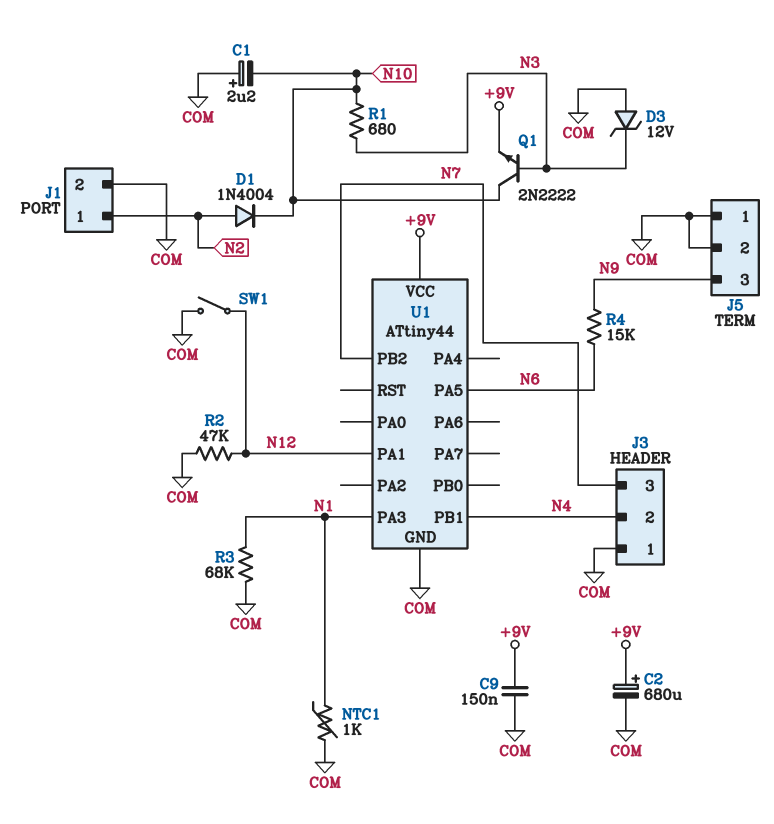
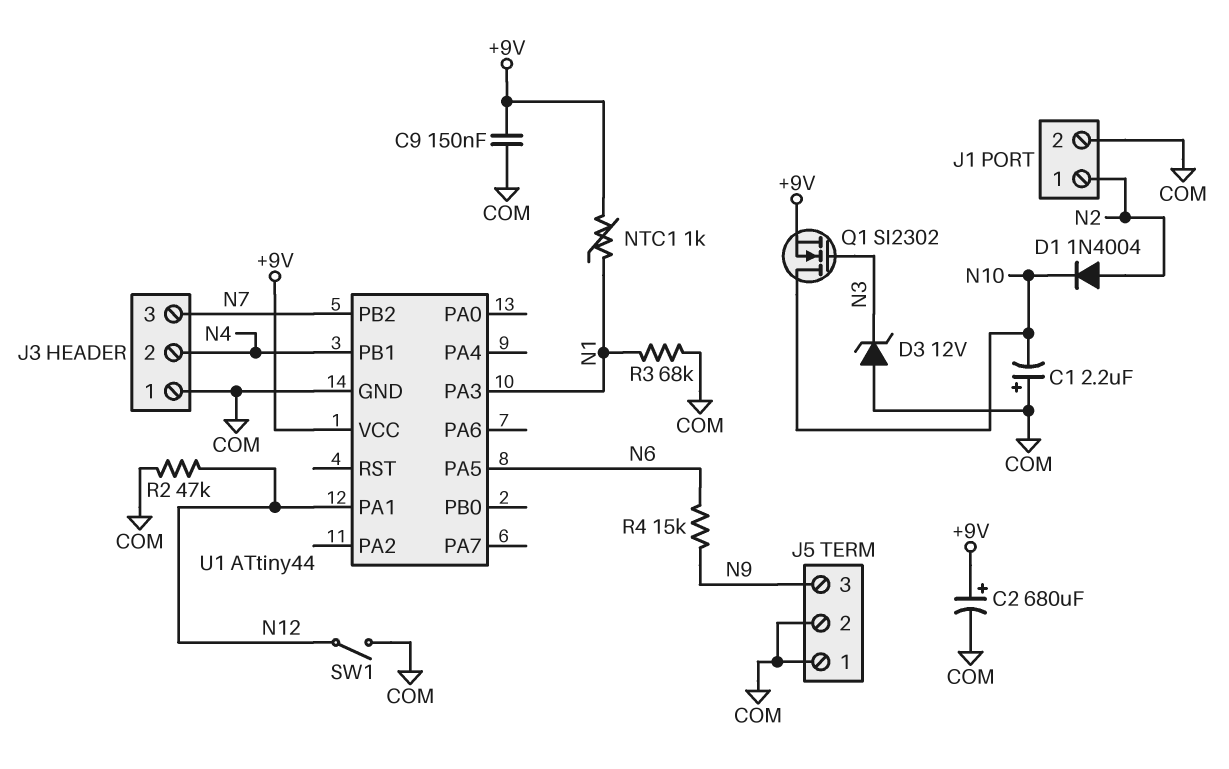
NTC1: 1k (COM, N1) -> 1k (+9V, N1)
Q1: NPN 2N2222 (B N3, C N10, E +9V) -> NMOS SI2302 (G N3, D N10, S +9V)
R1: 680 (N3, N10) -> none

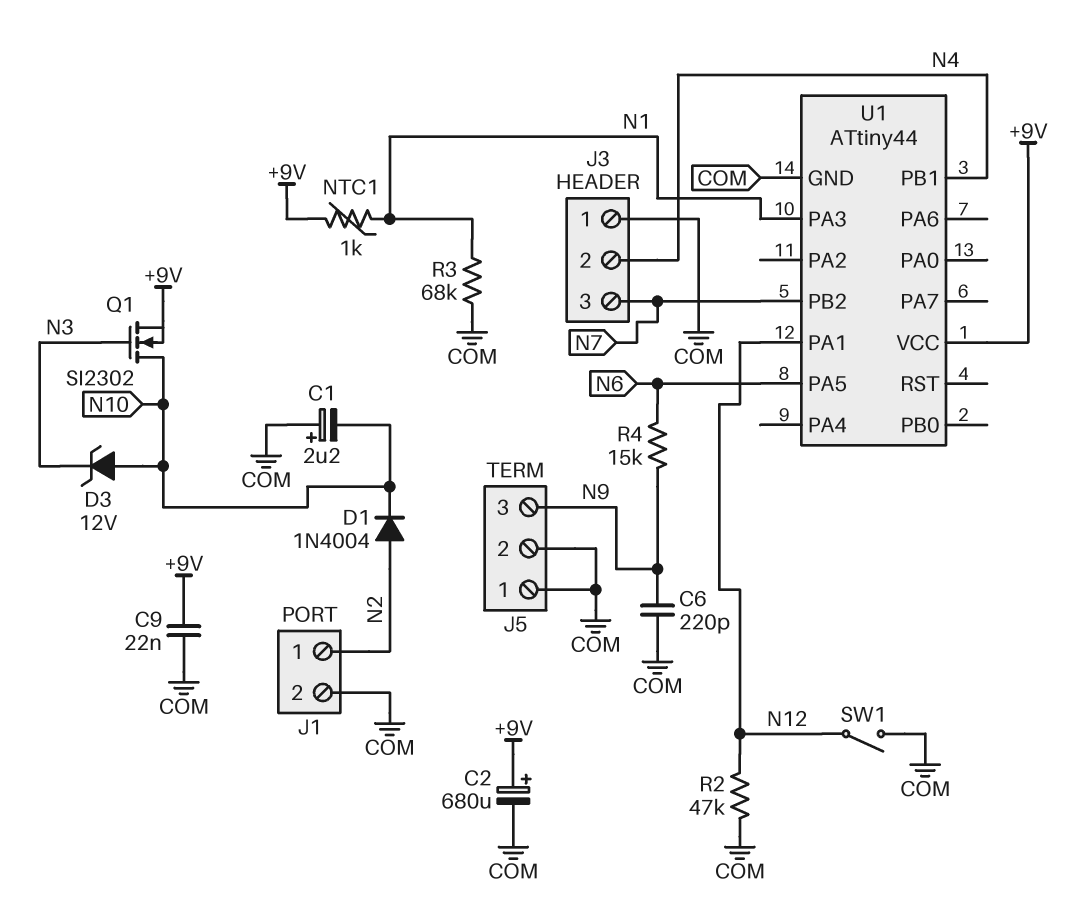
C6: none -> 220pF (COM, N9)
C9: 150nF (+9V, COM) -> 22nF (+9V, COM)
D3: zener 12V (A COM, K N3) -> zener 12V (A N10, K N3)

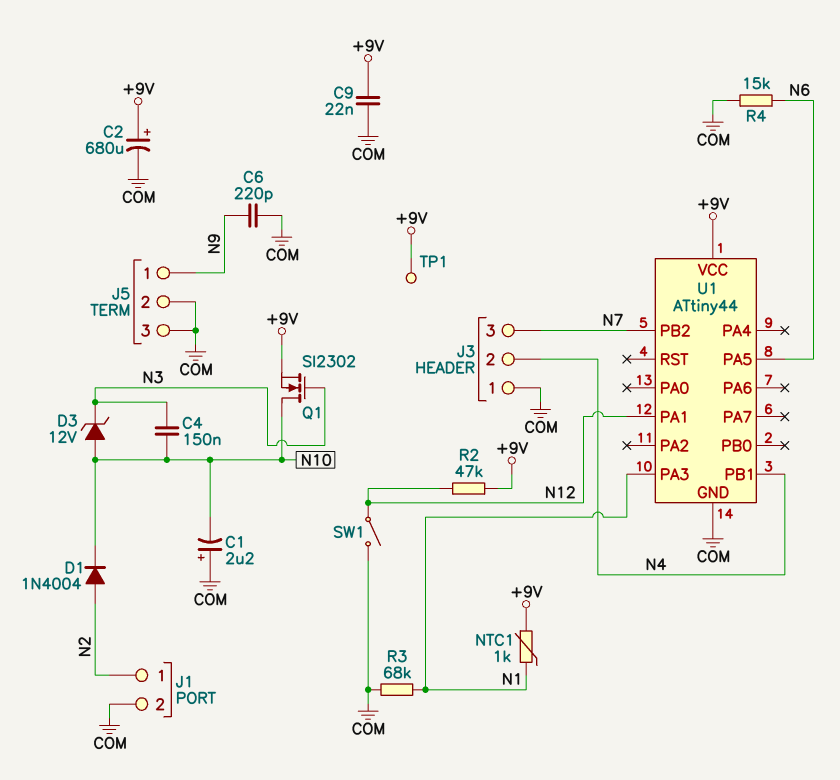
C4: none -> 150nF (N3, N10)
J5 pin 1: COM -> N9
J5 pin 3: N9 -> COM
R2: 47k (COM, N12) -> 47k (+9V, N12)
R4: 15k (N6, N9) -> 15k (COM, N6)
TP1: none -> test point (+9V)

